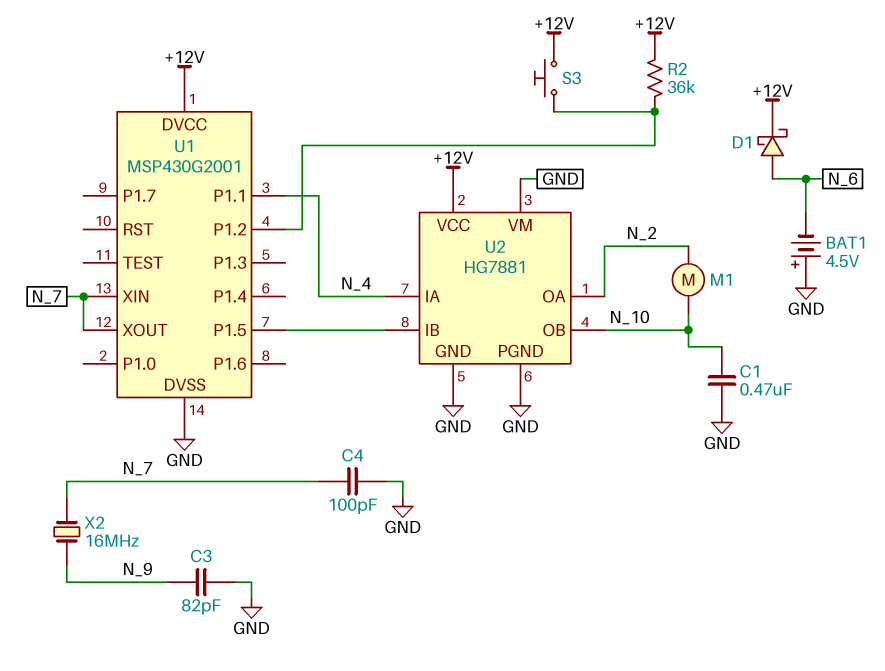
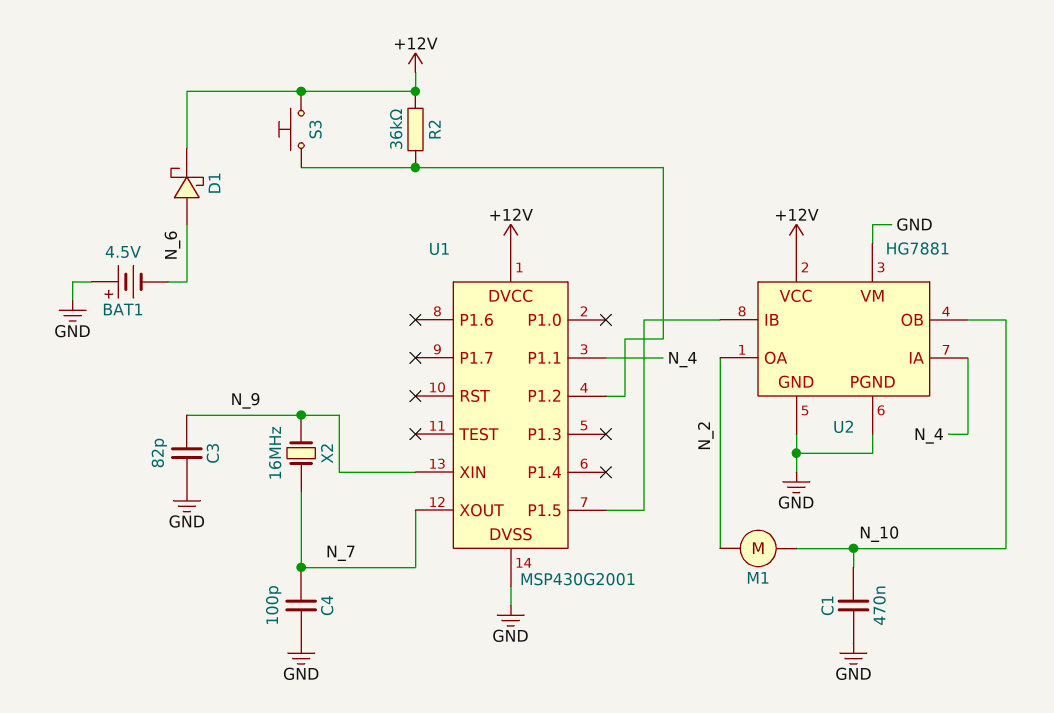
U1 pin XIN: N_7 -> N_9

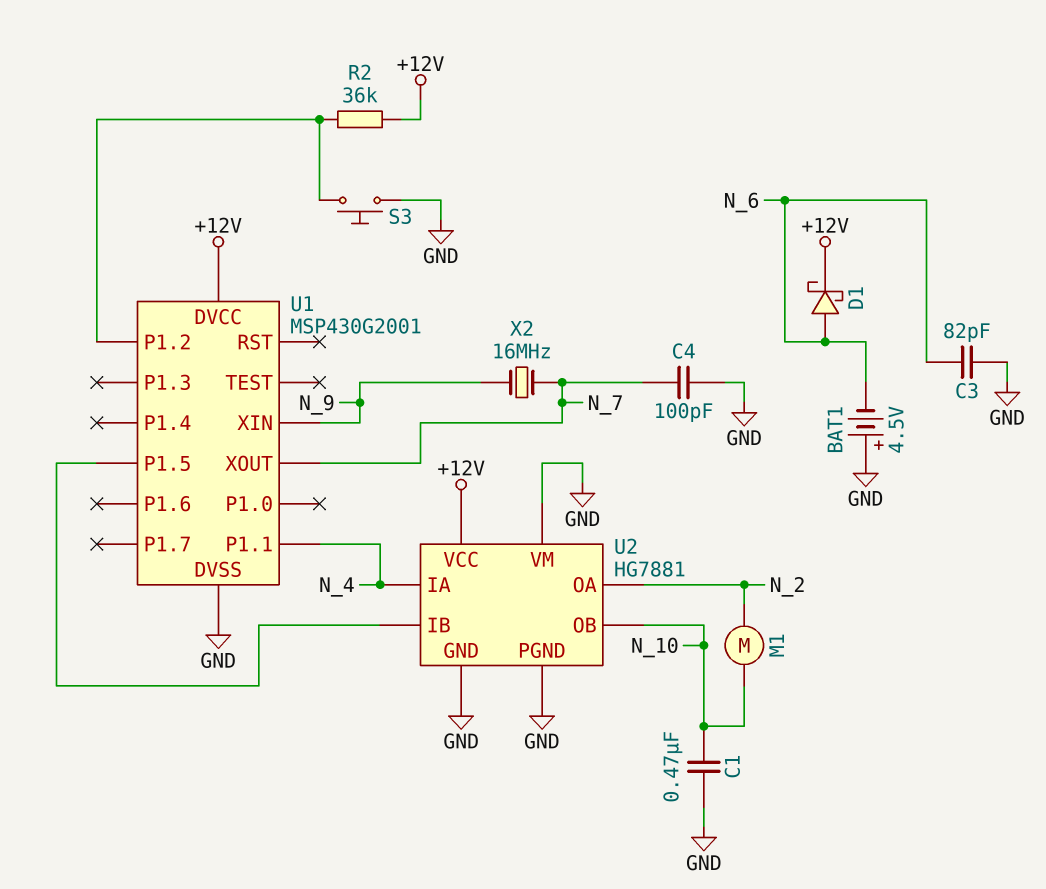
C3: 82pF (GND, N_9) -> 82pF (GND, N_6)
S3: button (+12V, U1/P1.2) -> button (GND, U1/P1.2)

